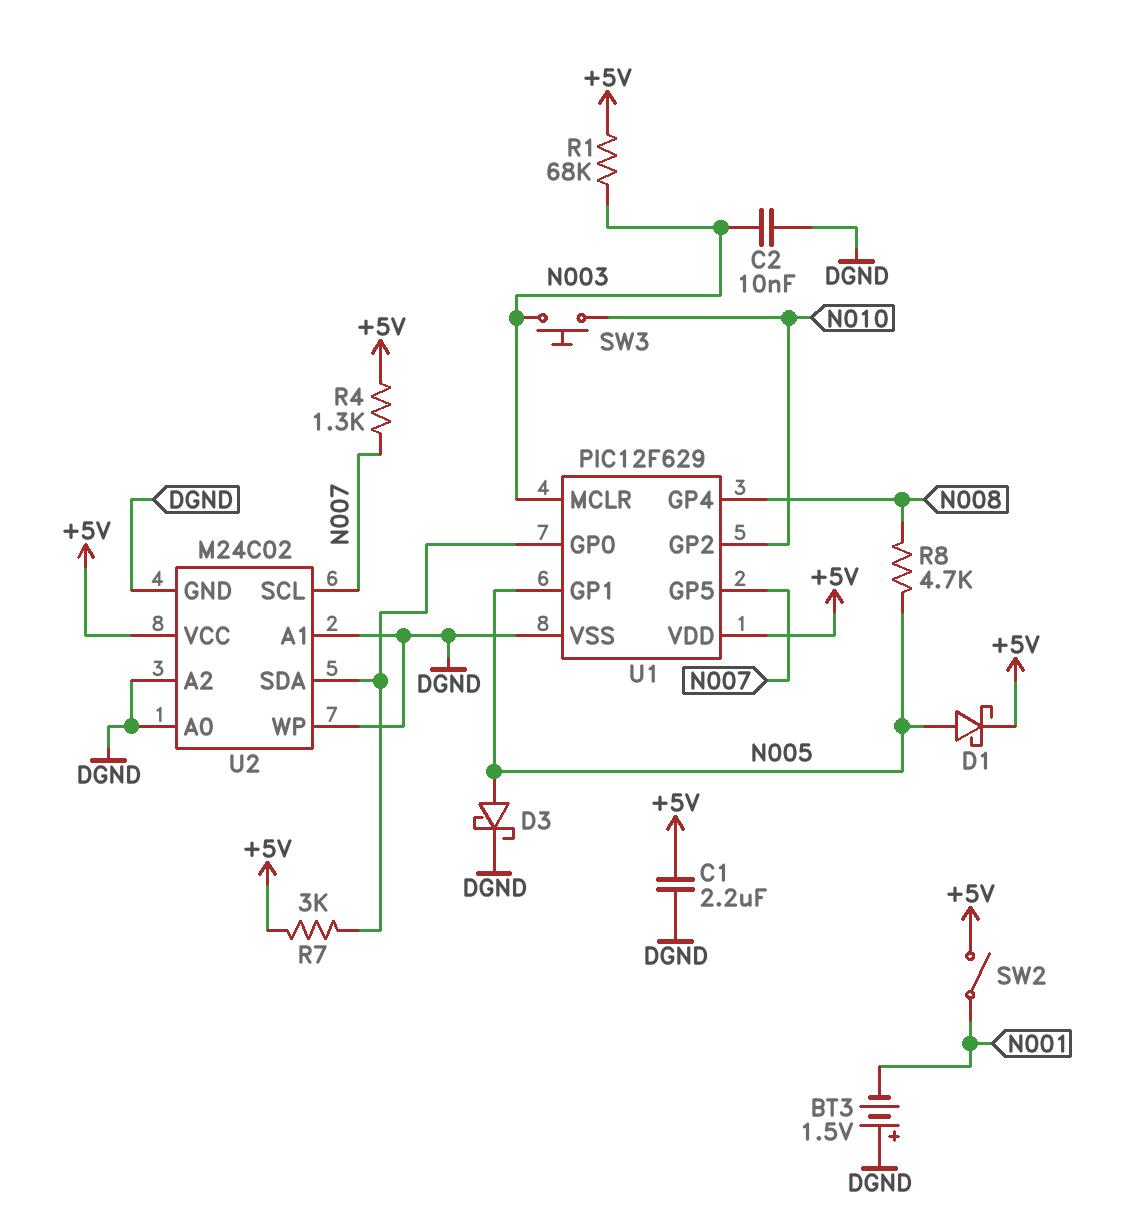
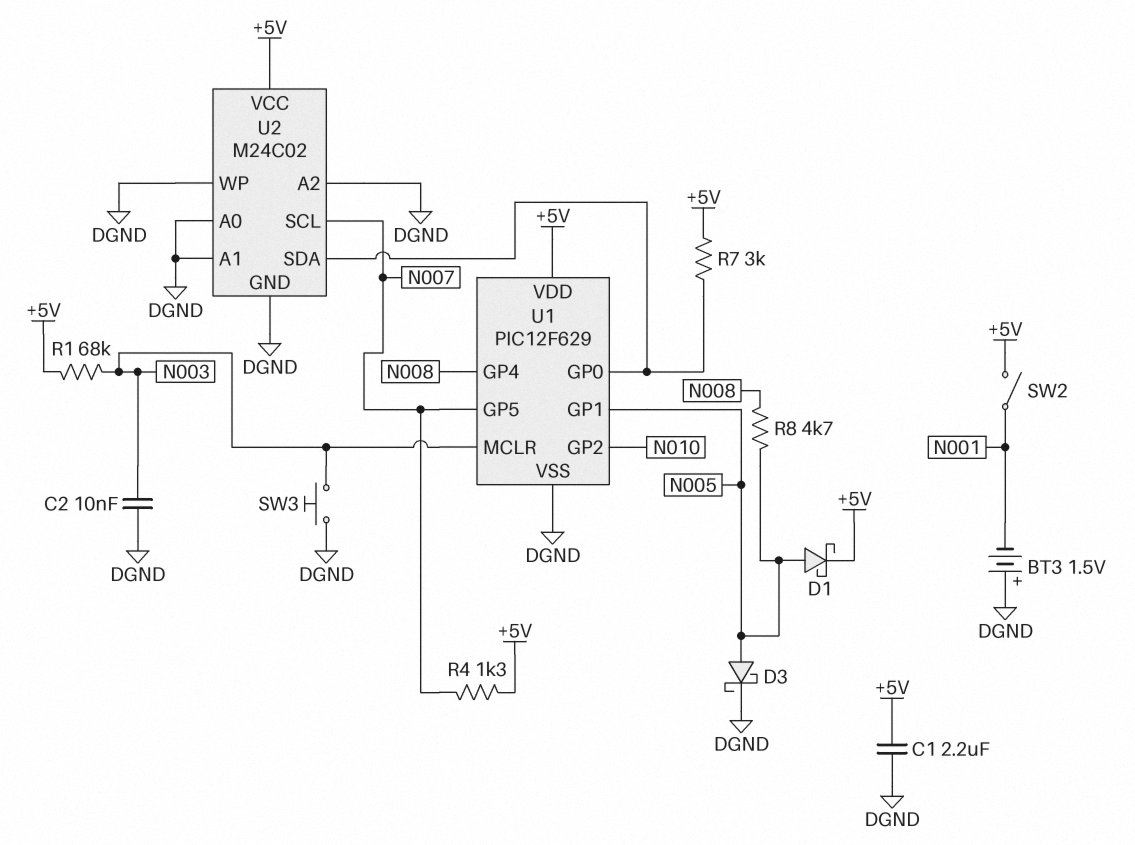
SW3: button (N003, N010) -> button (DGND, N003)

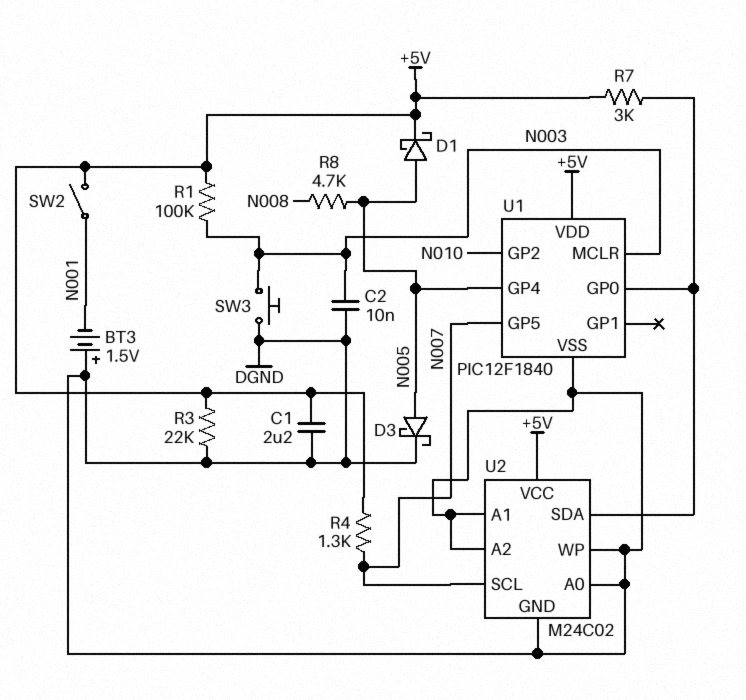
R1: 68k (+5V, N003) -> 100k (+5V, N003)
R3: none -> 22k (+5V, DGND)
U1: PIC12F629 -> PIC12F1840
U1 pin GP1: N005 -> none
U1 pin GP4: N008 -> N005

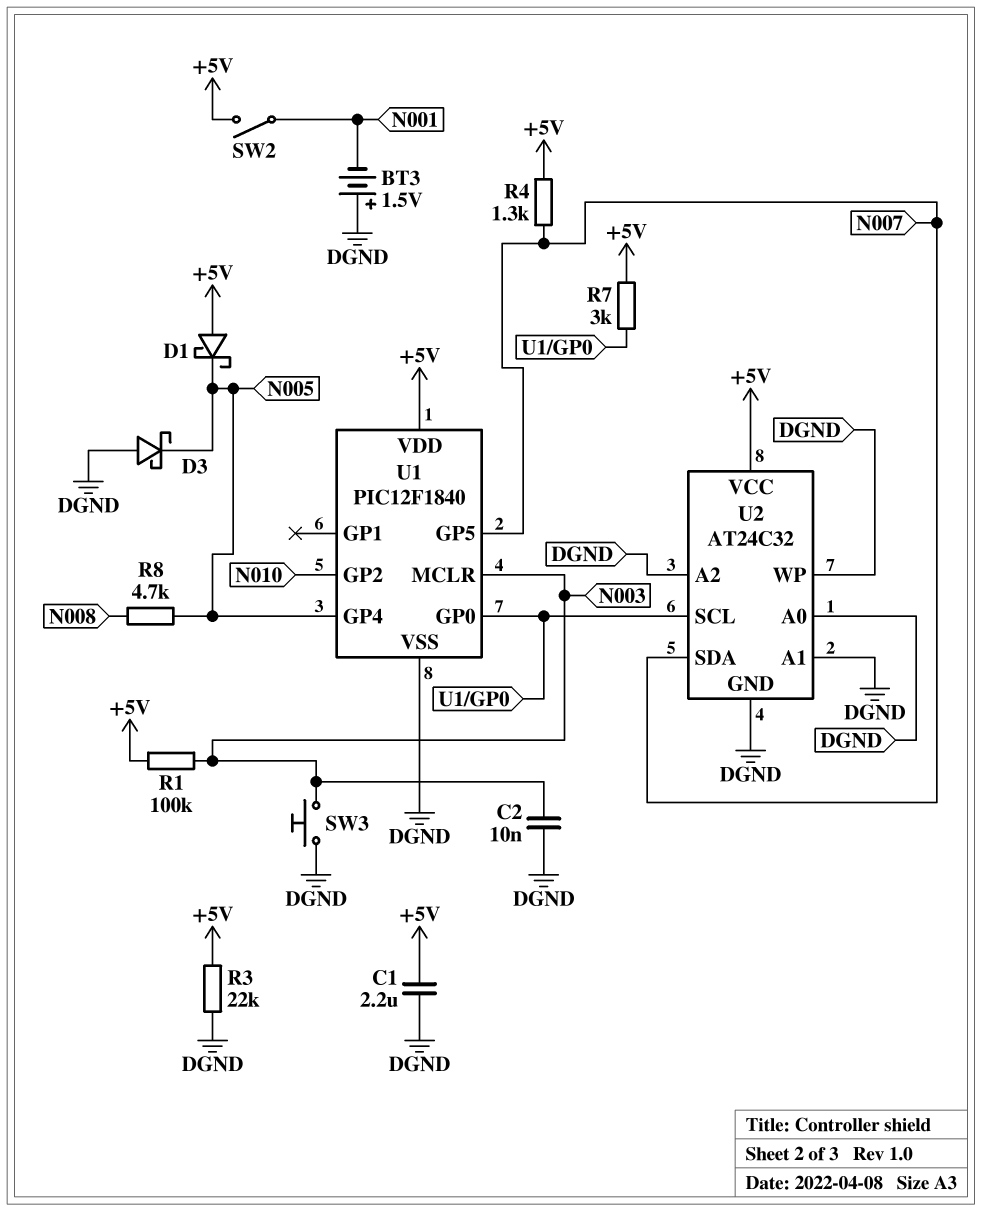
D1: schottky (A N005, K +5V) -> schottky (A +5V, K N005)
D3: schottky (A N005, K DGND) -> schottky (A DGND, K N005)
U2: M24C02 -> AT24C32
U2 pin SCL: N007 -> U1/GP0
U2 pin SDA: U1/GP0 -> N007

